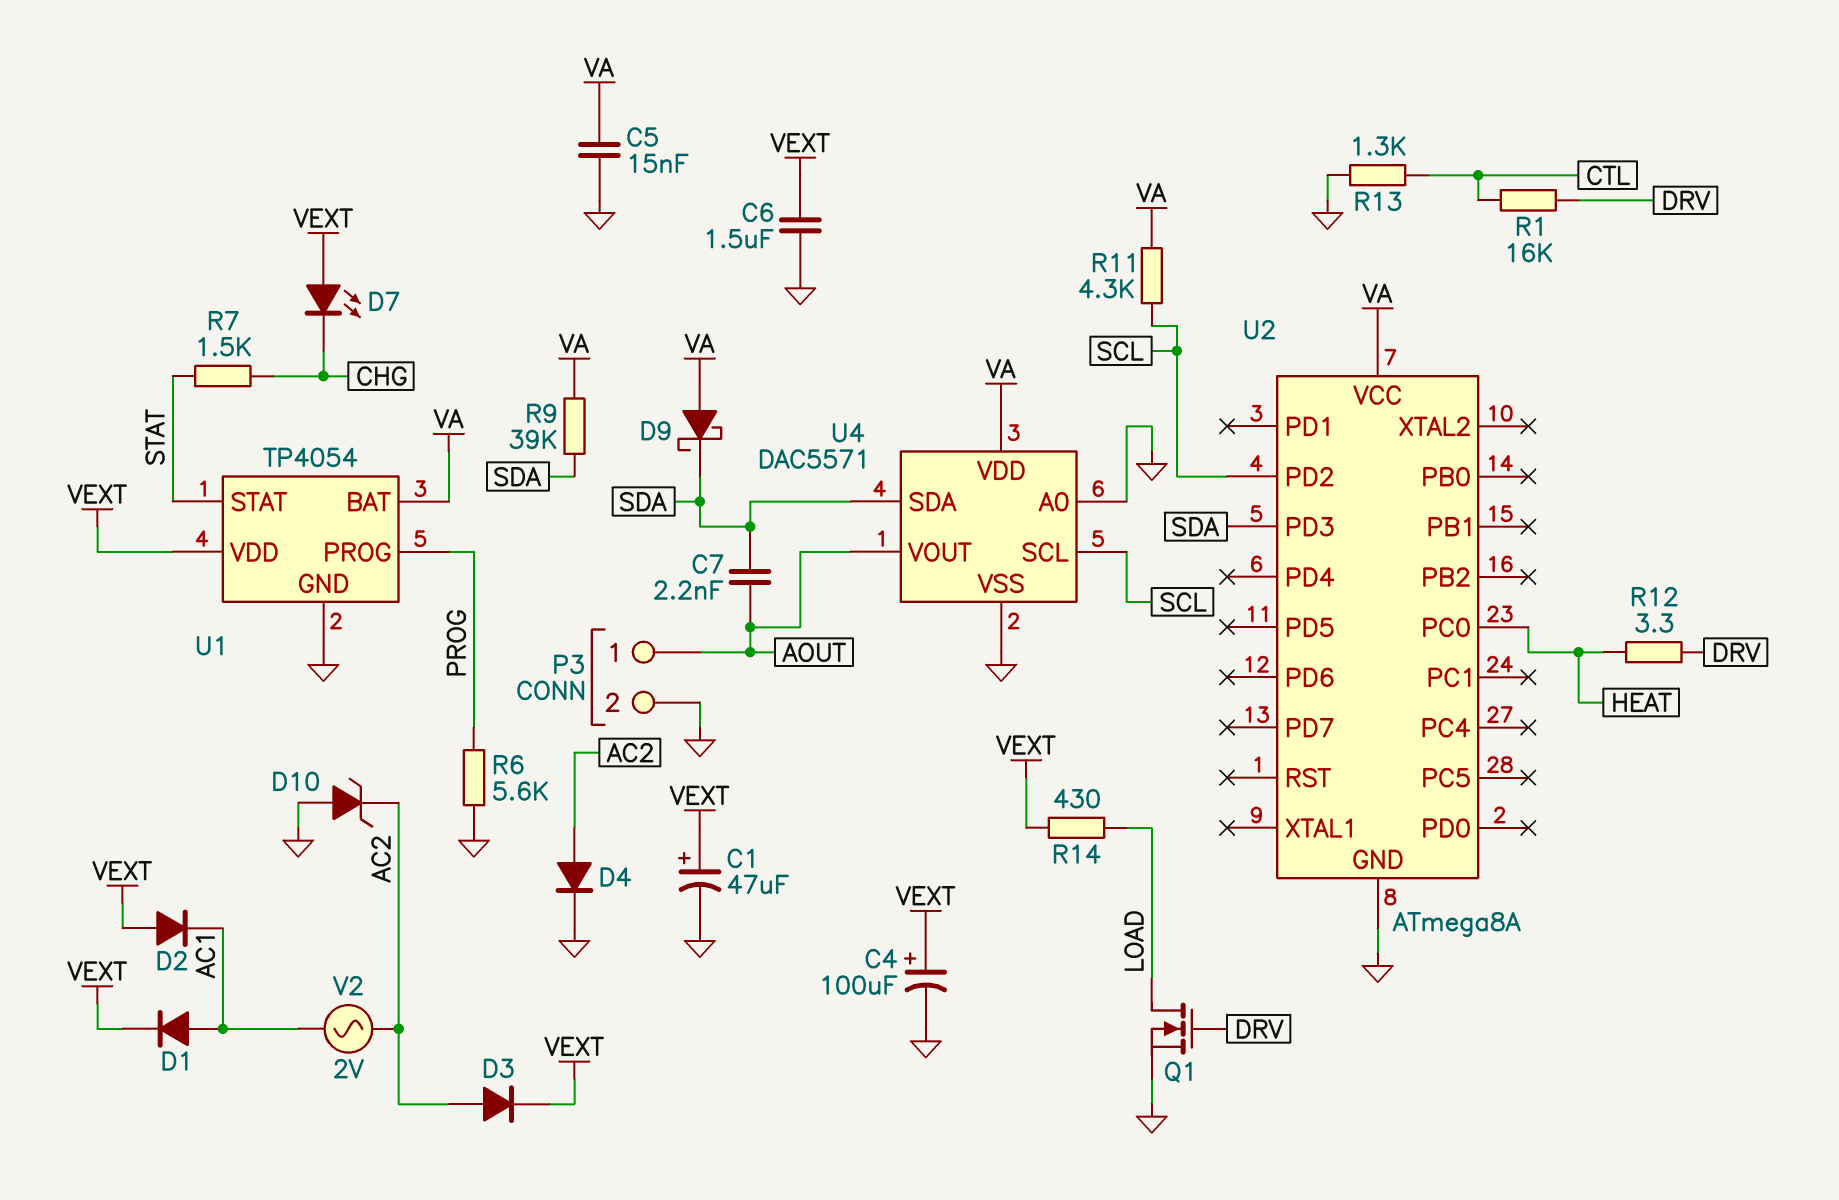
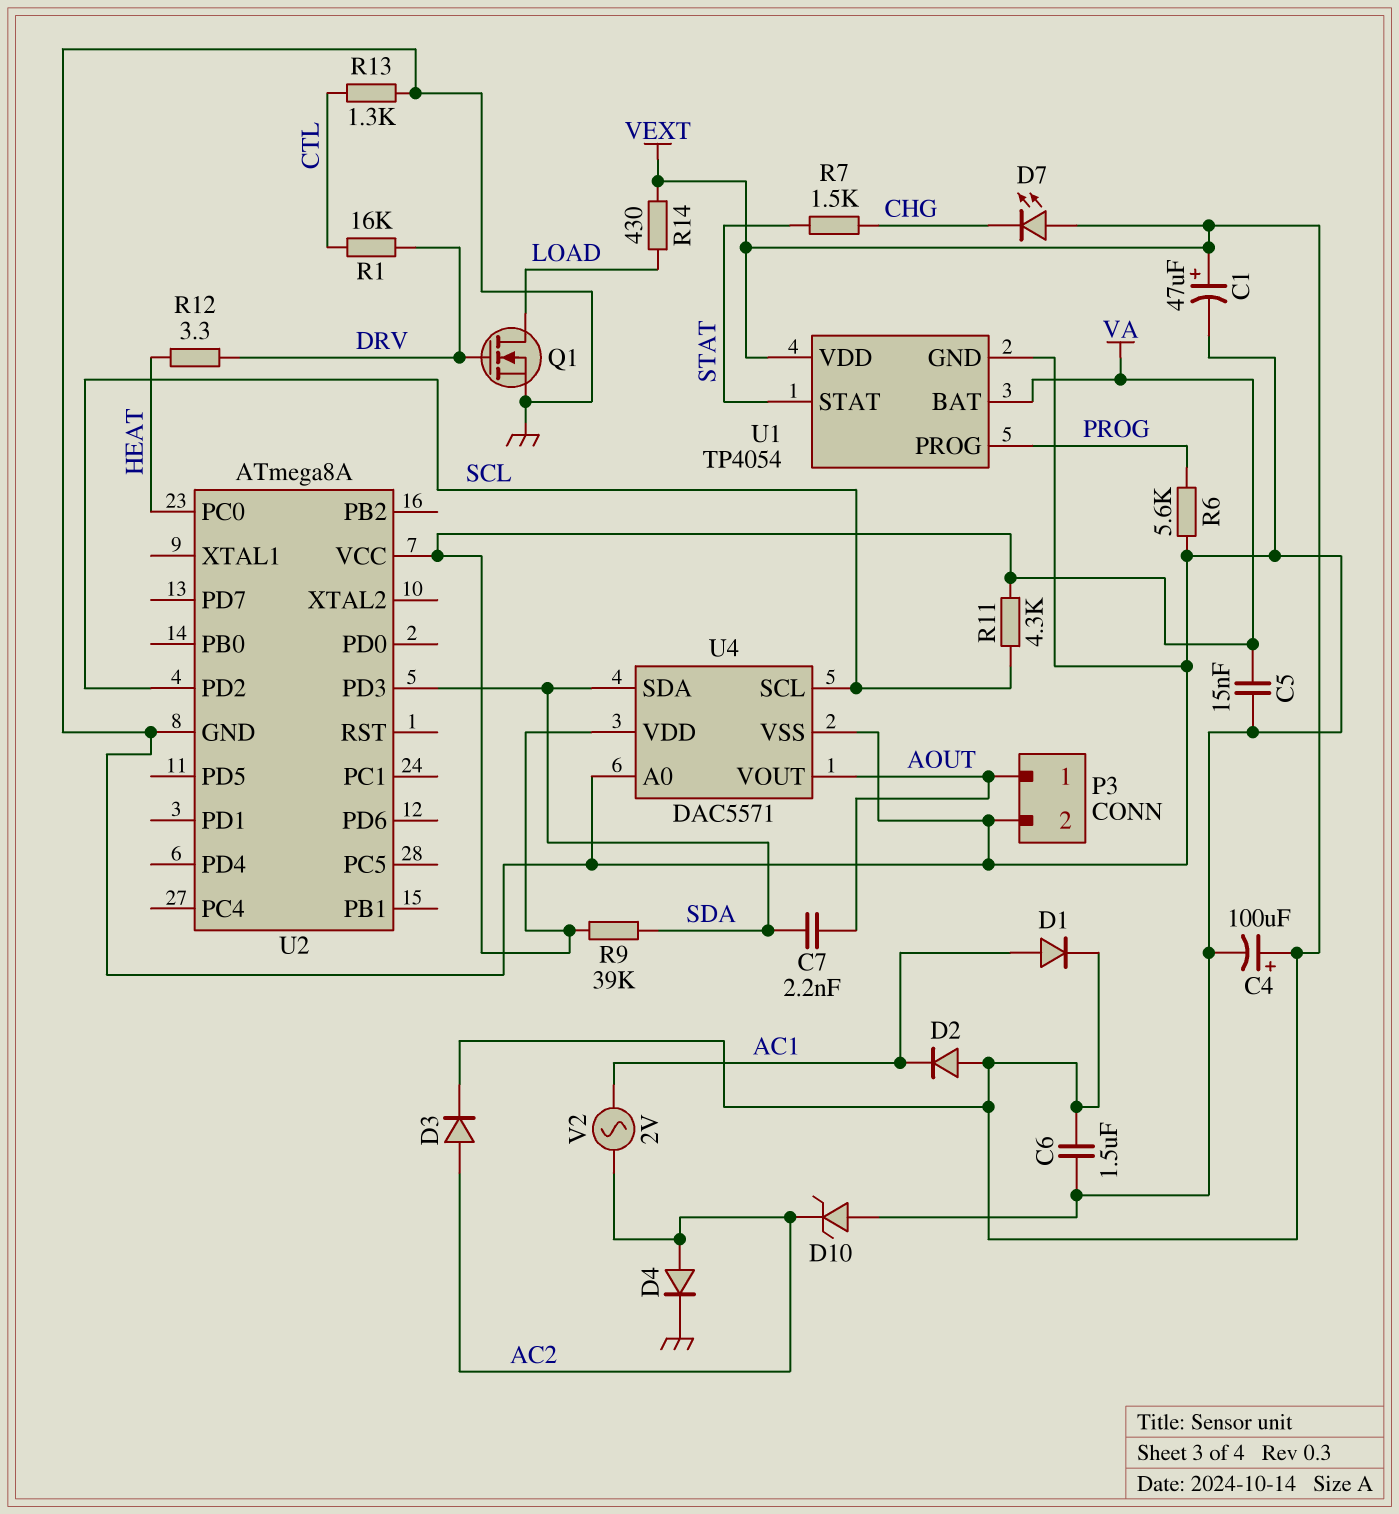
D9: schottky (A VA, K SDA) -> none

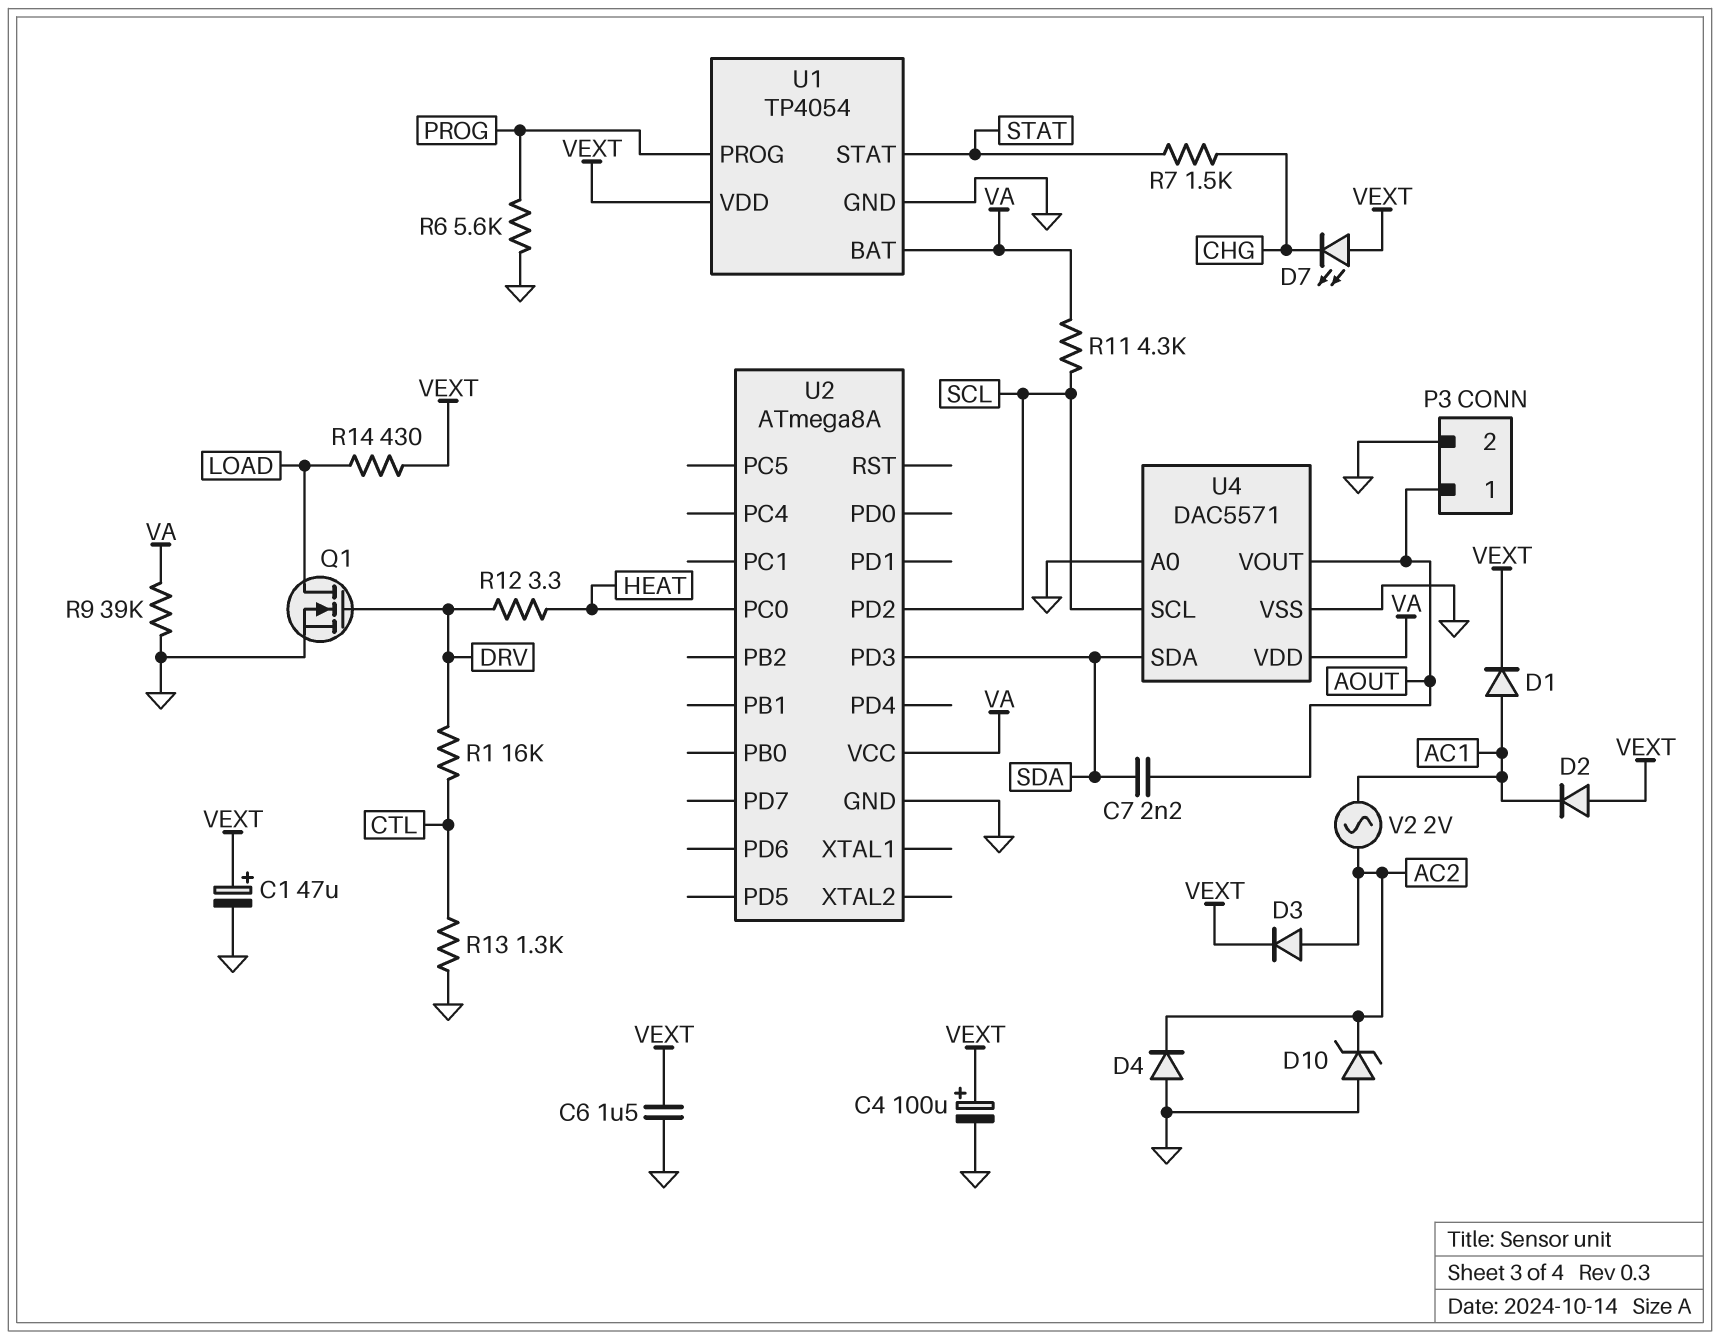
C5: 15nF (GND, VA) -> none
D4: diode (A AC2, K GND) -> diode (A GND, K AC2)
R9: 39k (SDA, VA) -> 39k (GND, VA)

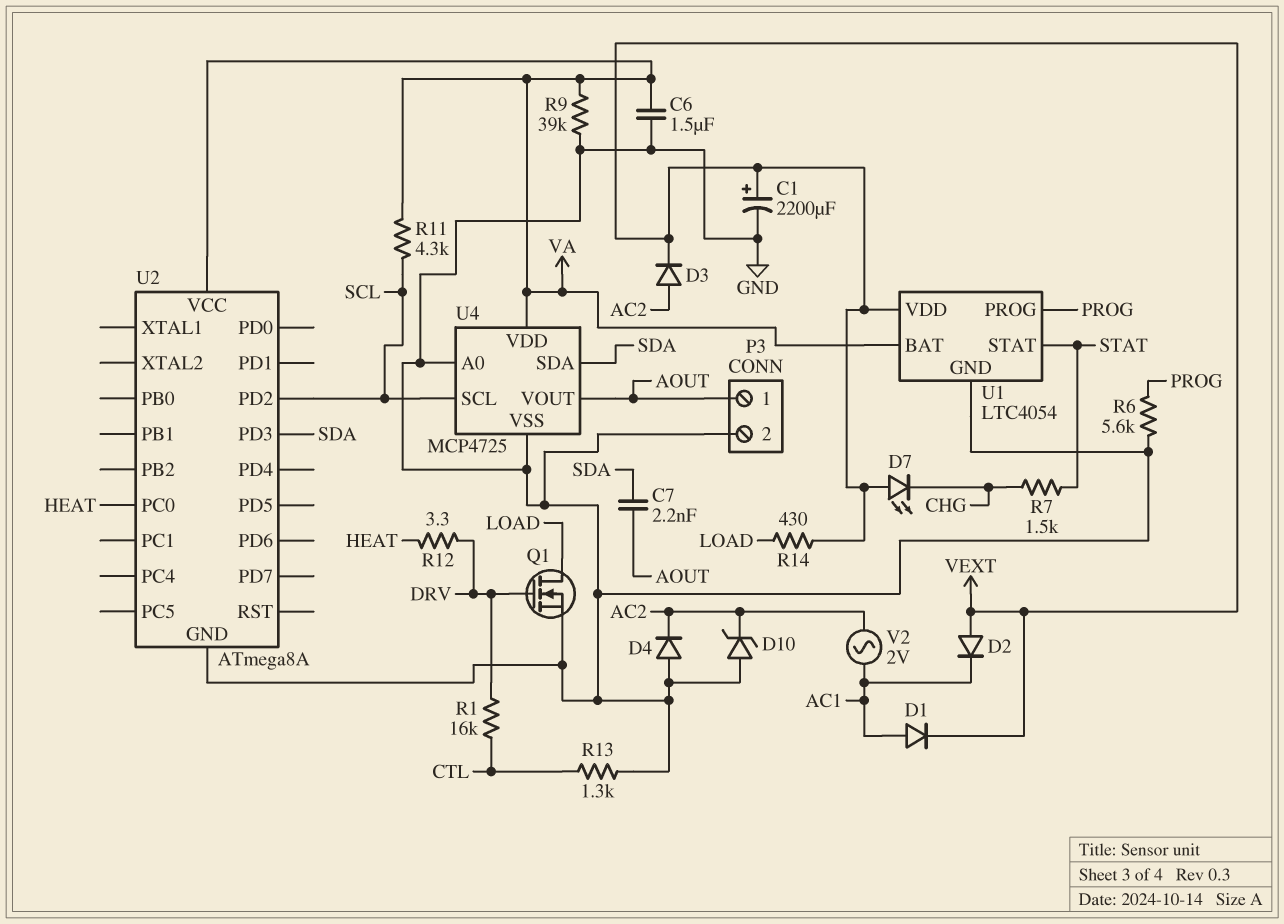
C1: 47uF (plus VEXT, minus GND) -> 2200uF (plus VEXT, minus GND)
C4: 100uF (plus VEXT, minus GND) -> none
C6: 1.5uF (GND, VEXT) -> 1.5uF (GND, VA)
U1: TP4054 -> LTC4054
U4: DAC5571 -> MCP4725

